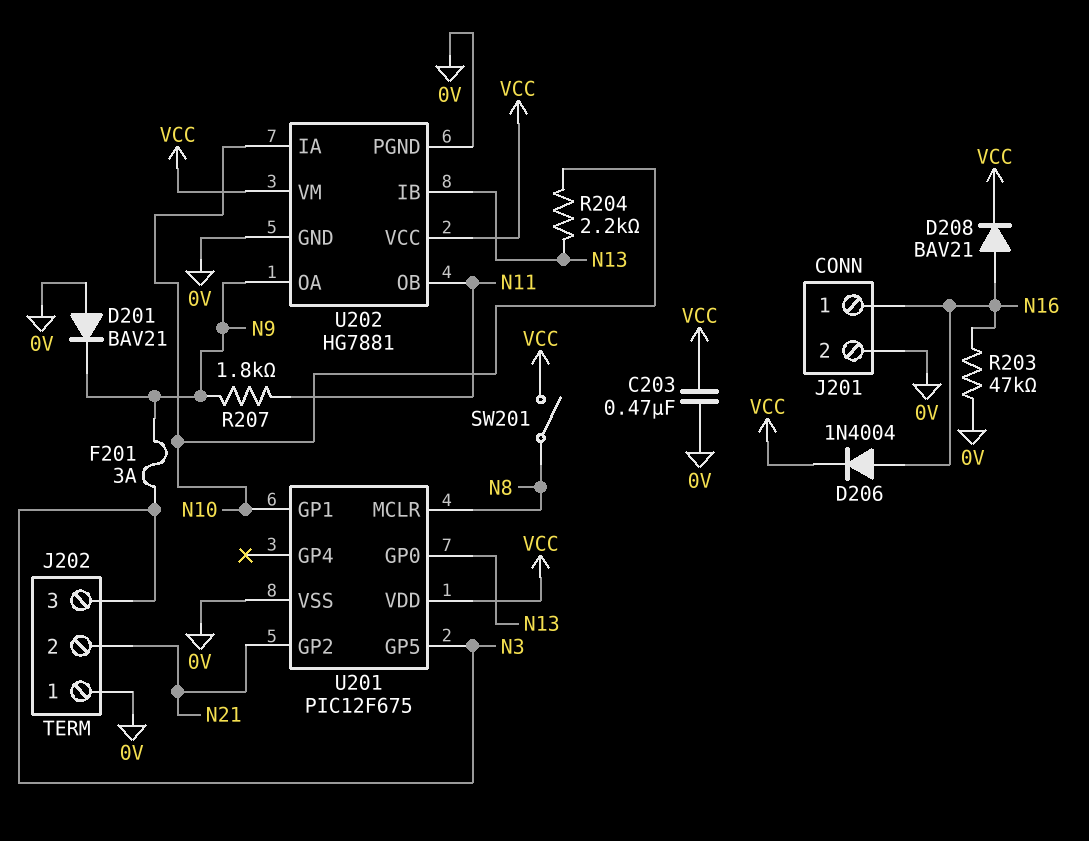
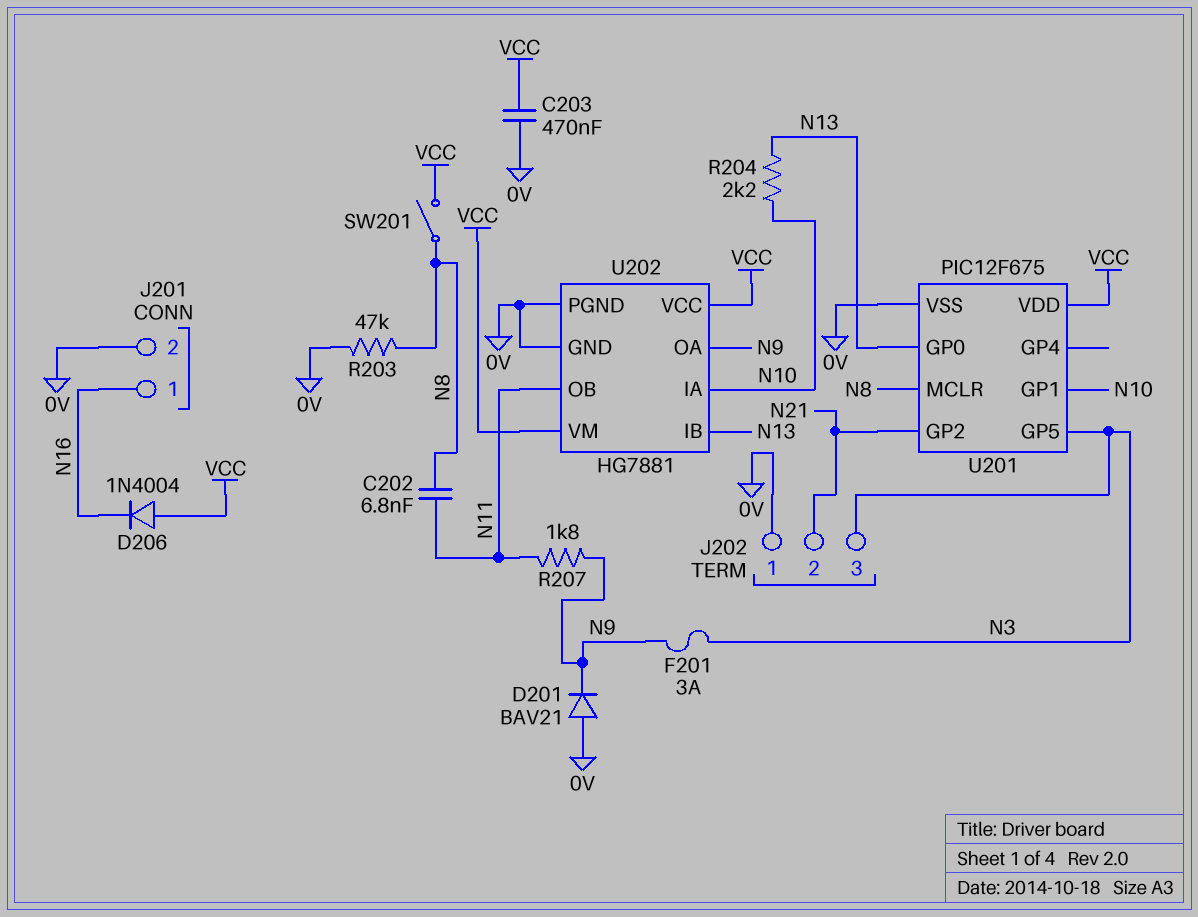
C202: none -> 6.8nF (N8, N11)
D206: diode 1N4004 (A N16, K VCC) -> diode 1N4004 (A VCC, K N16)
D208: diode BAV21 (A N16, K VCC) -> none
R203: 47k (0V, N16) -> 47k (0V, N8)

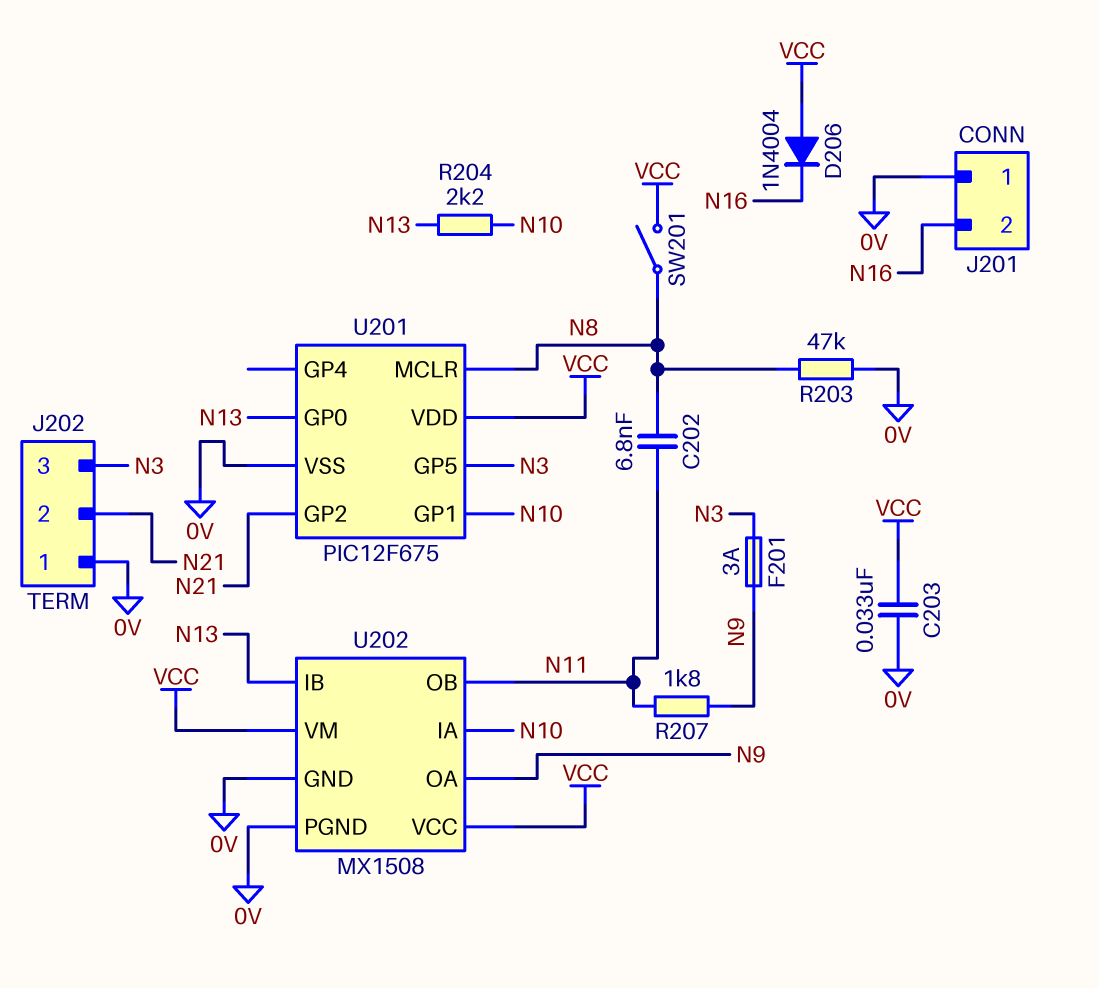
C203: 470nF (0V, VCC) -> 33nF (0V, VCC)
D201: diode BAV21 (A 0V, K N9) -> none
J201 pin 1: N16 -> 0V
J201 pin 2: 0V -> N16
U202: HG7881 -> MX1508

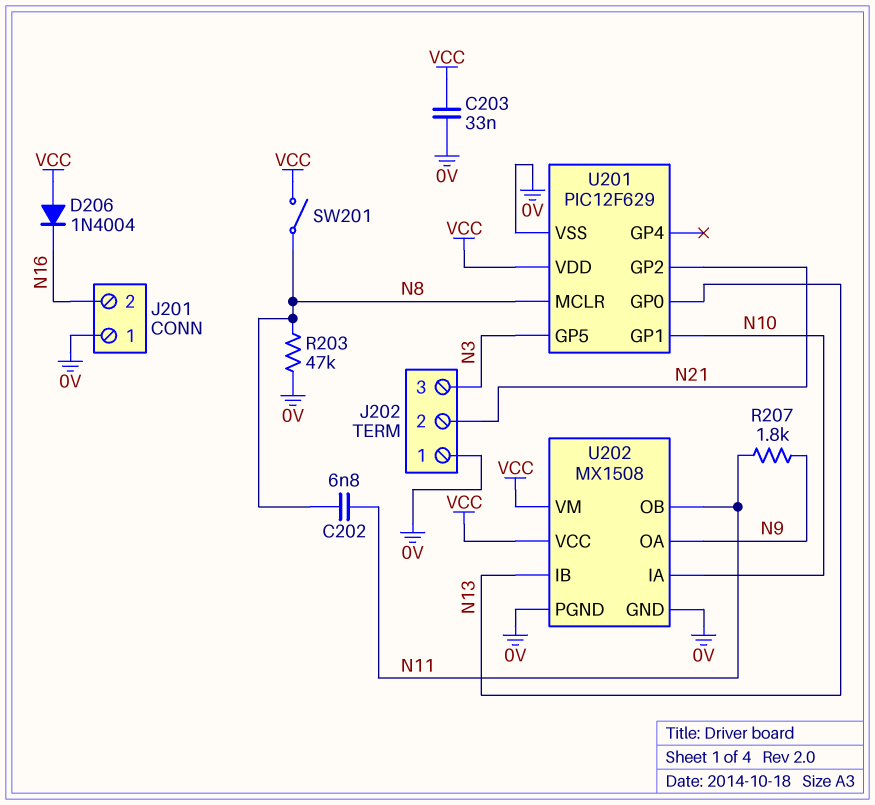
F201: 3A (N3, N9) -> none
R204: 2.2k (N10, N13) -> none
U201: PIC12F675 -> PIC12F629

